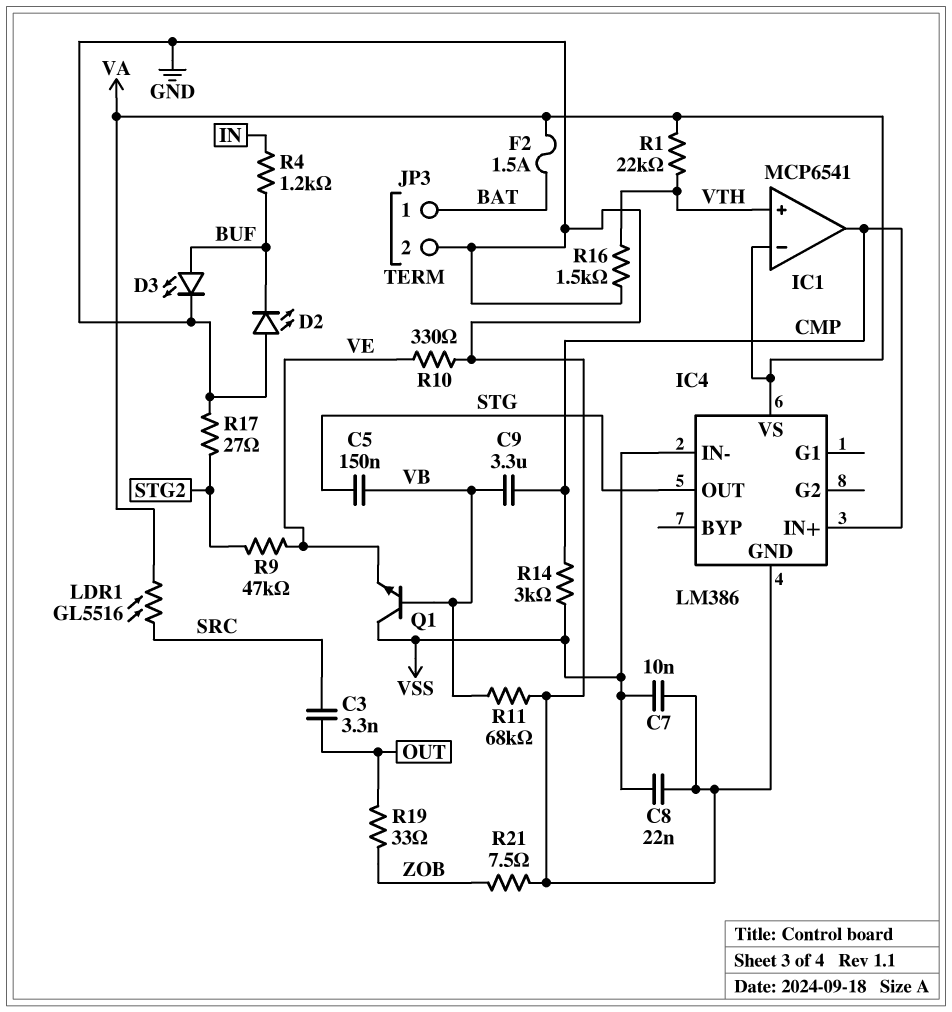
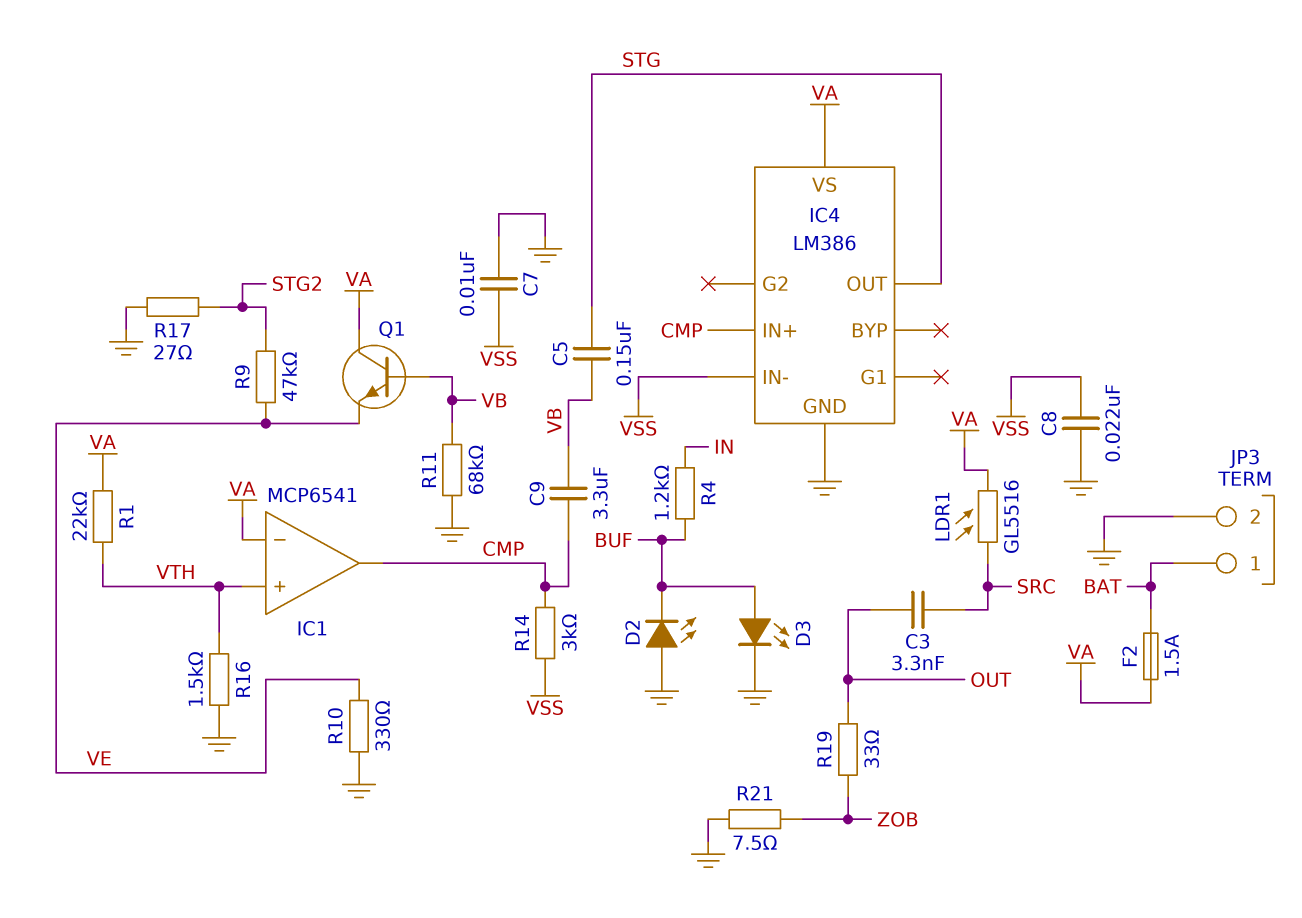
Q1: NPN (B VB, C VSS, E VE) -> NPN (B VB, C VA, E VE)

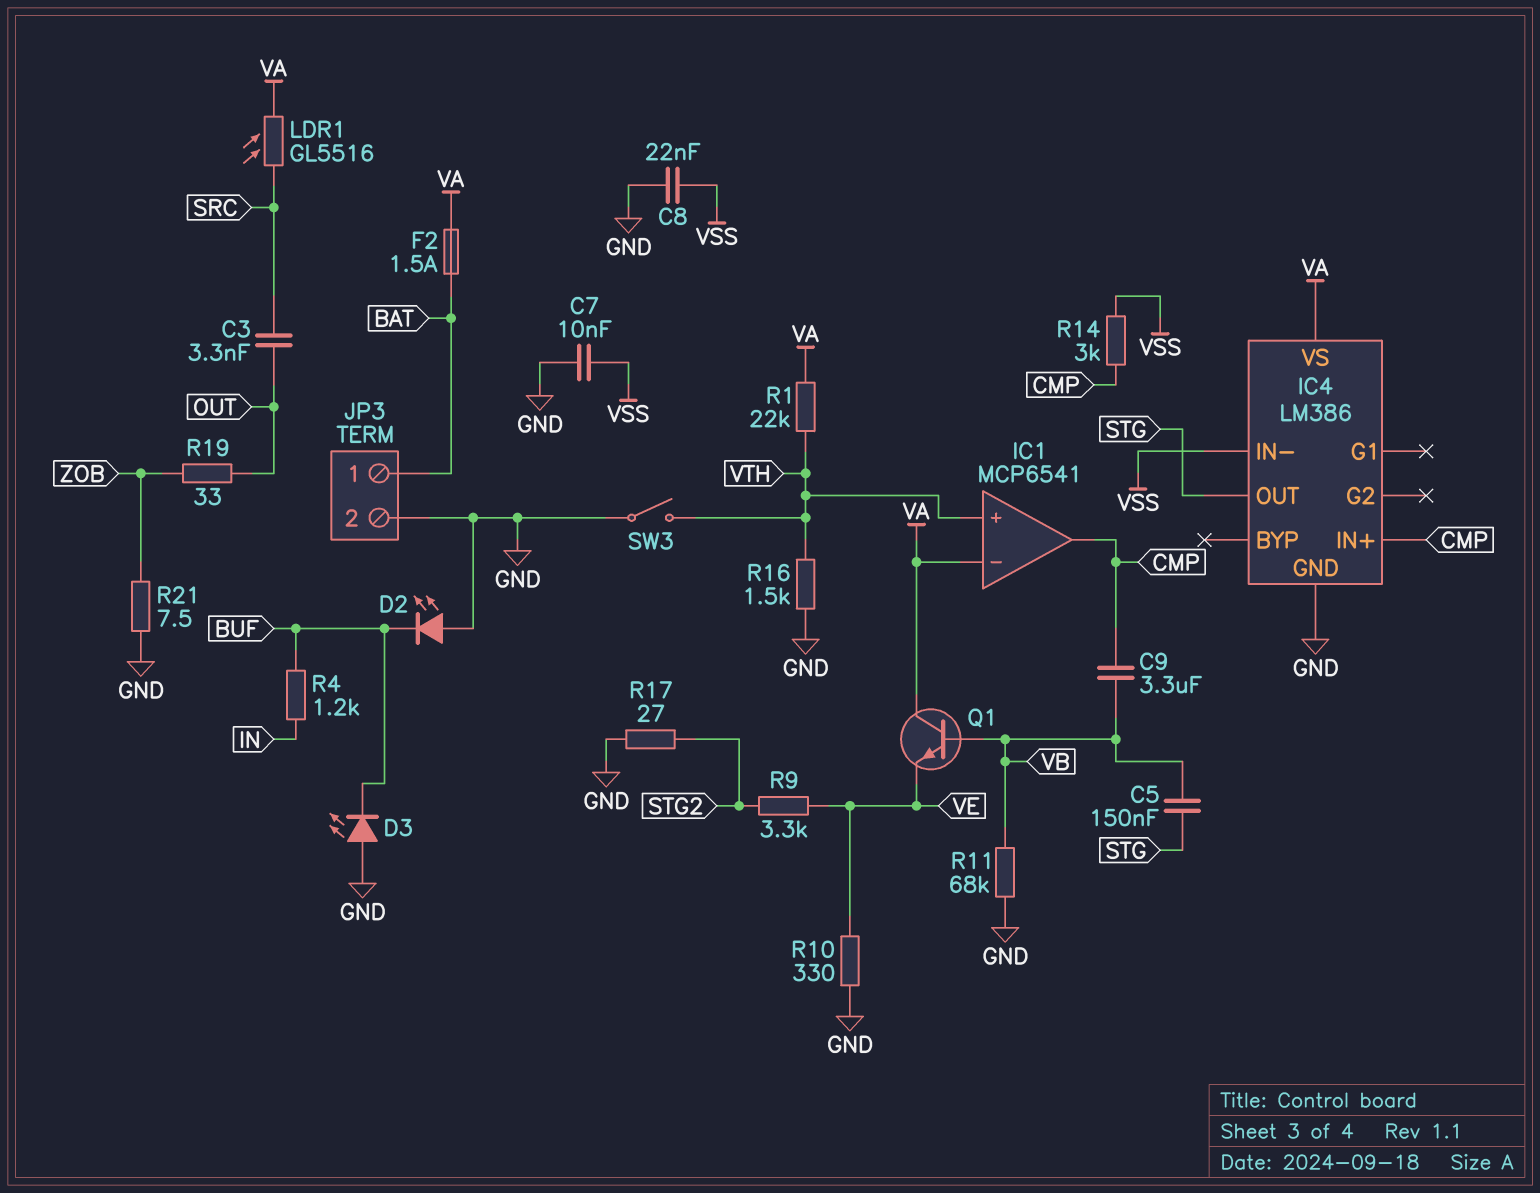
D3: LED (A BUF, K GND) -> LED (A GND, K BUF)
R9: 47k (STG2, VE) -> 3.3k (STG2, VE)
SW3: none -> switch (GND, VTH)

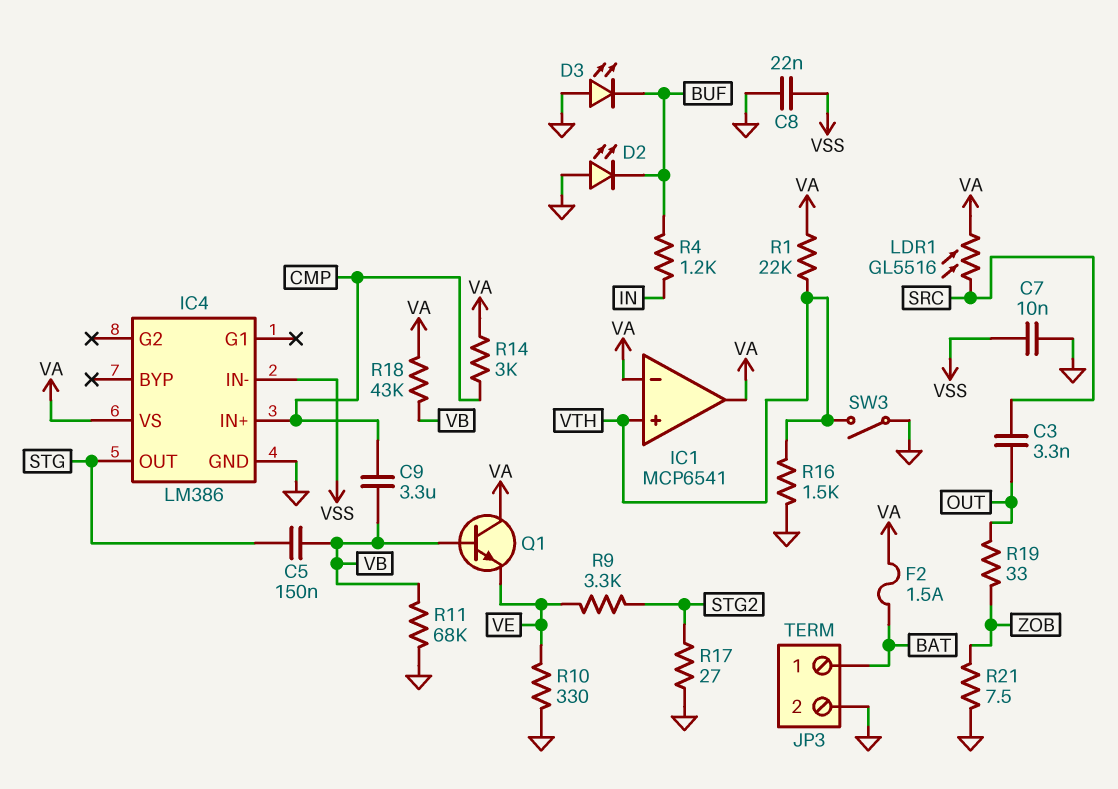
IC1 pin out: CMP -> VA
R14: 3k (CMP, VSS) -> 3k (CMP, VA)
R18: none -> 43k (VA, VB)

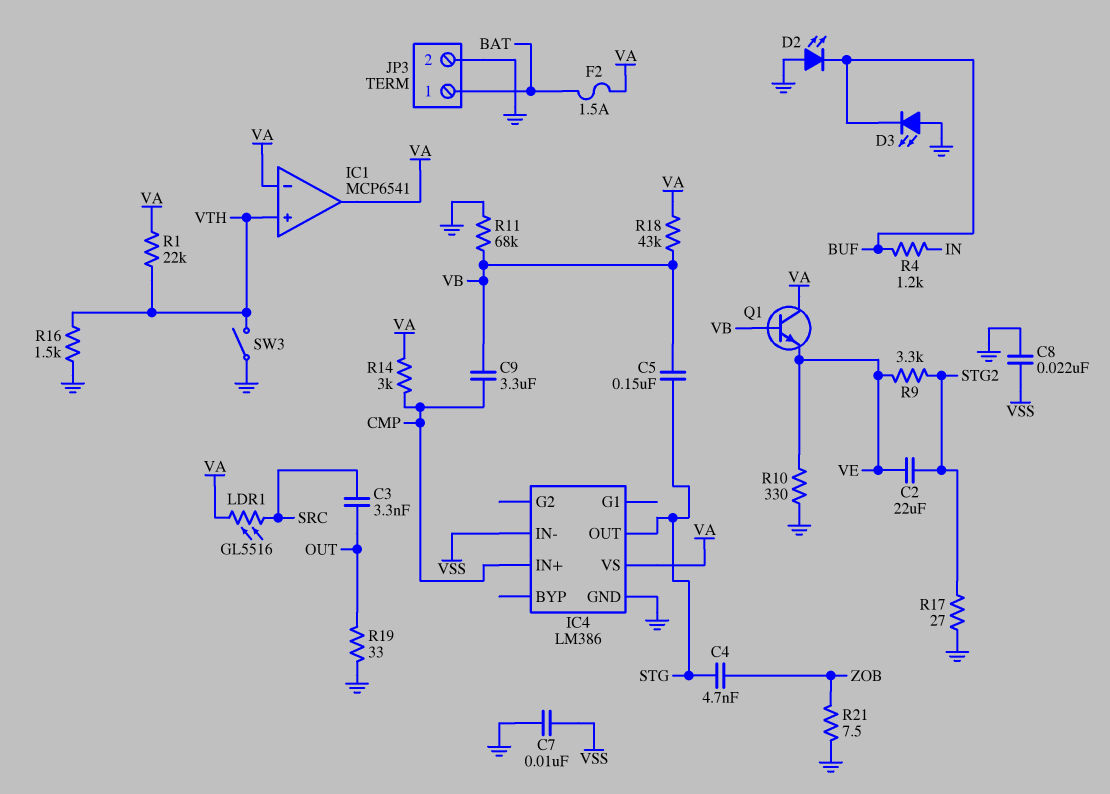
C2: none -> 22uF (STG2, VE)
C4: none -> 4.7nF (STG, ZOB)
R19: 33 (OUT, ZOB) -> 33 (GND, OUT)

